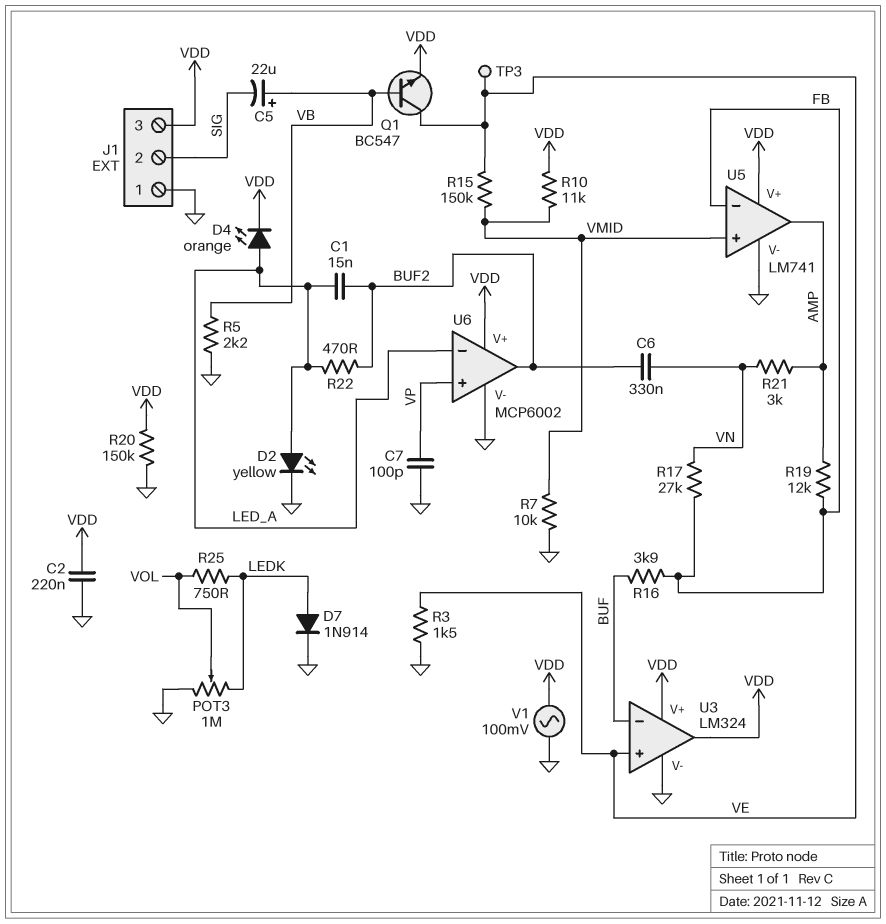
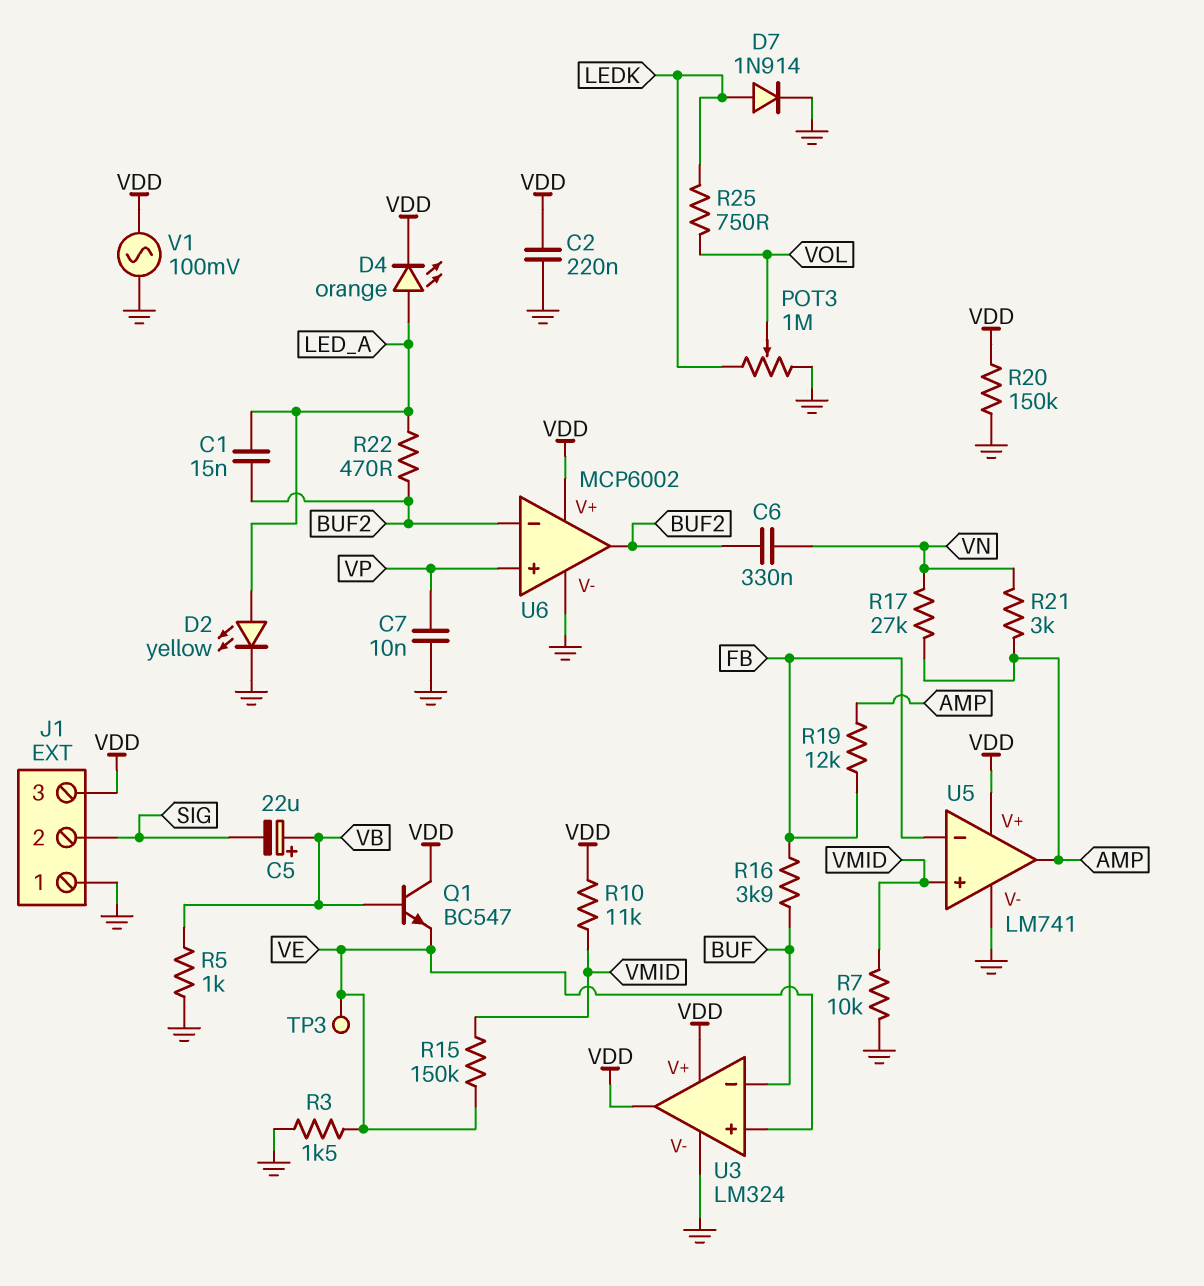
C7: 100pF (GND, VP) -> 10nF (GND, VP)
Q1: NPN BC547 (B VB, C VE, E VDD) -> NPN BC547 (B VB, C VDD, E VE)
R5: 2.2k (GND, VB) -> 1k (GND, VB)
R17: 27k (FB, VN) -> 27k (AMP, VN)
U6 pin in-: LED_A -> BUF2

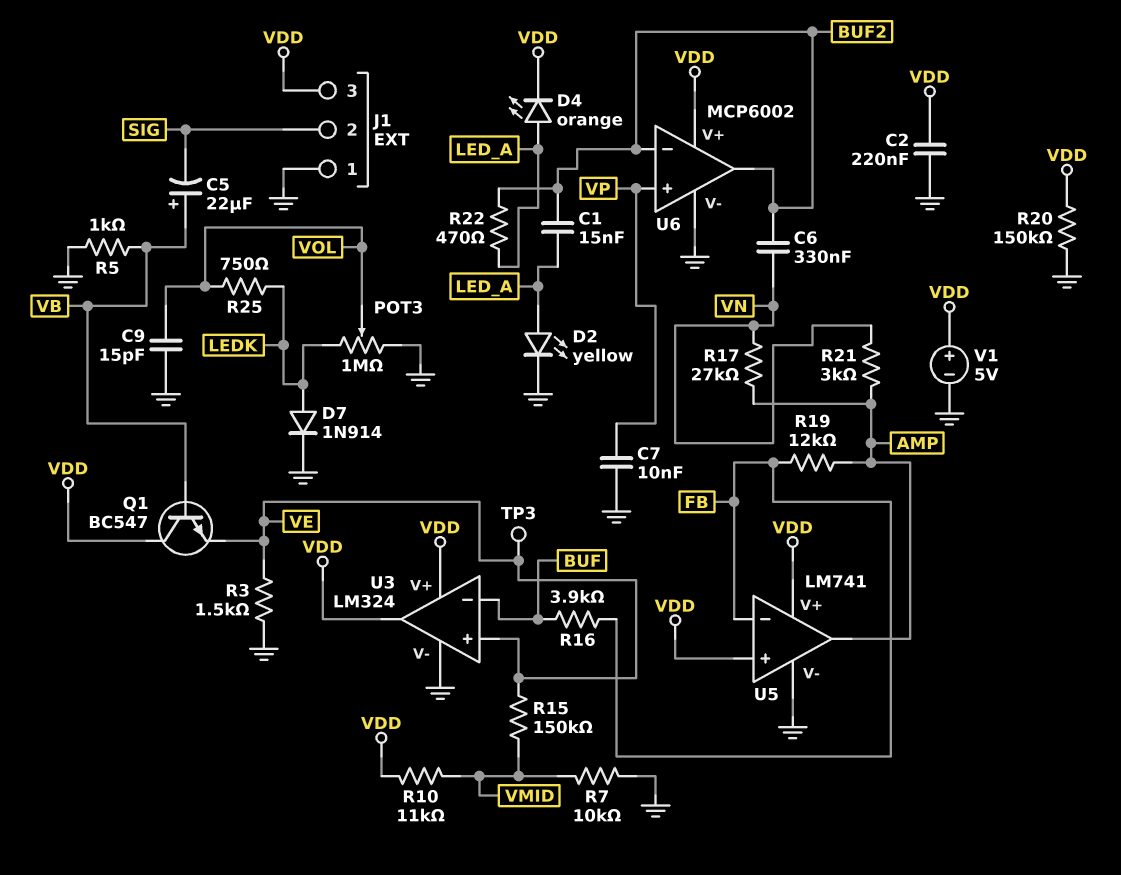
C9: none -> 15pF (GND, VOL)
U5 pin in+: VMID -> VDD
V1: AC 100mV (GND, VDD) -> 5V (plus VDD, minus GND)

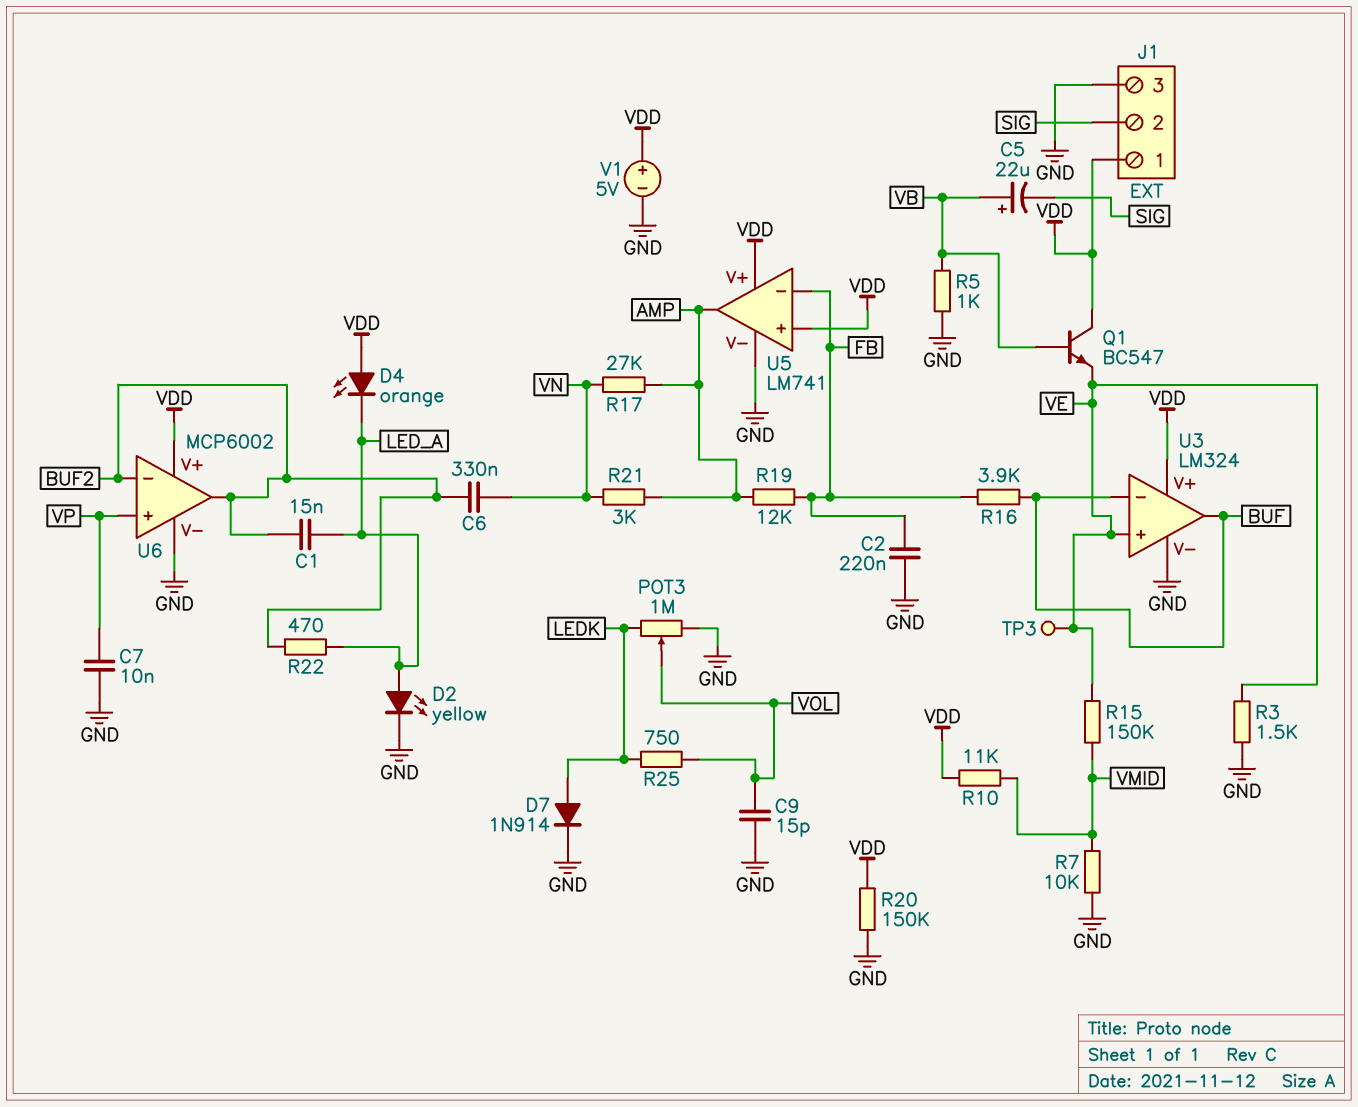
C2: 220nF (GND, VDD) -> 220nF (FB, GND)
D4: LED orange (A LED_A, K VDD) -> LED orange (A VDD, K LED_A)
J1 pin 1: GND -> VDD
J1 pin 3: VDD -> GND
U3 pin out: VDD -> BUF

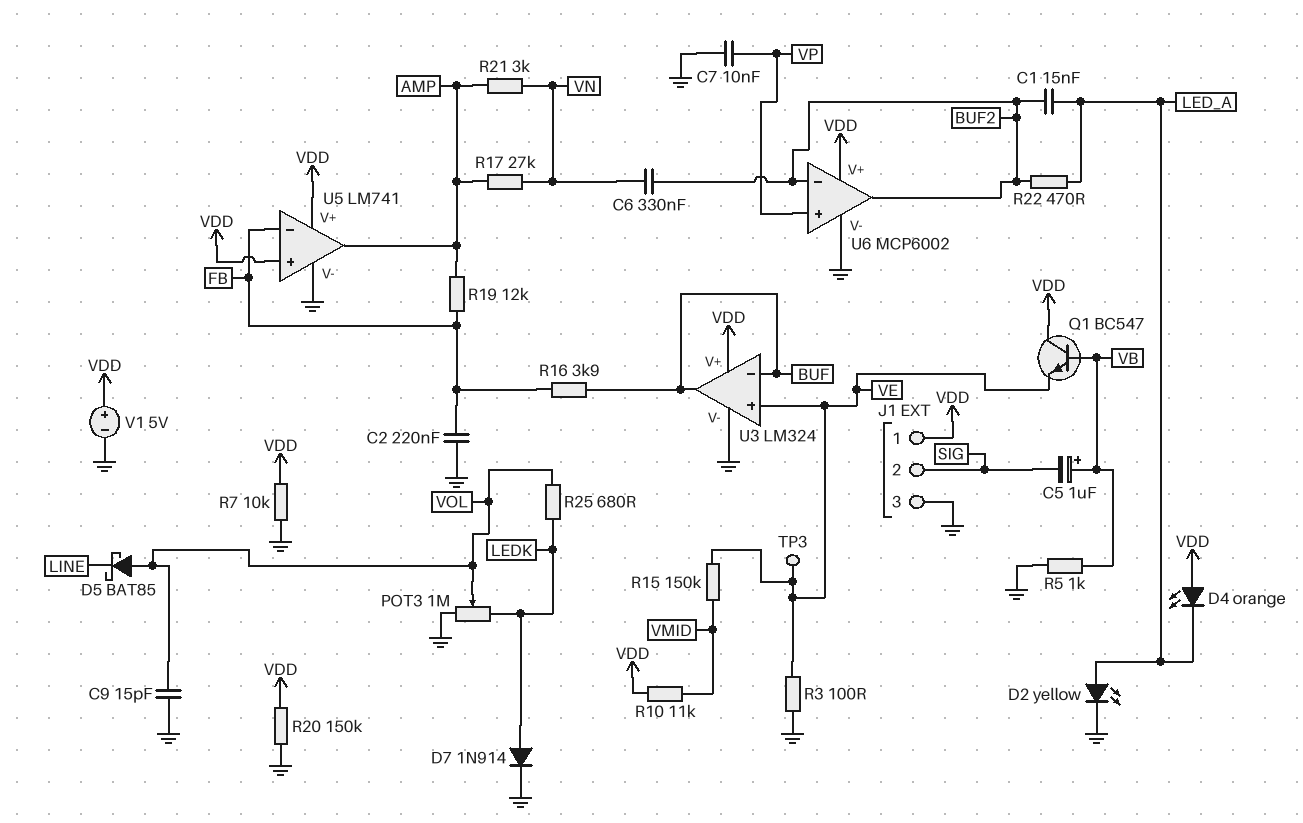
C5: 22uF (plus VB, minus SIG) -> 1uF (plus VB, minus SIG)
D5: none -> schottky BAT85 (A VOL, K LINE)
R3: 1.5k (GND, VE) -> 100 (GND, VE)
R7: 10k (GND, VMID) -> 10k (GND, VDD)
R25: 750 (LEDK, VOL) -> 680 (LEDK, VOL)

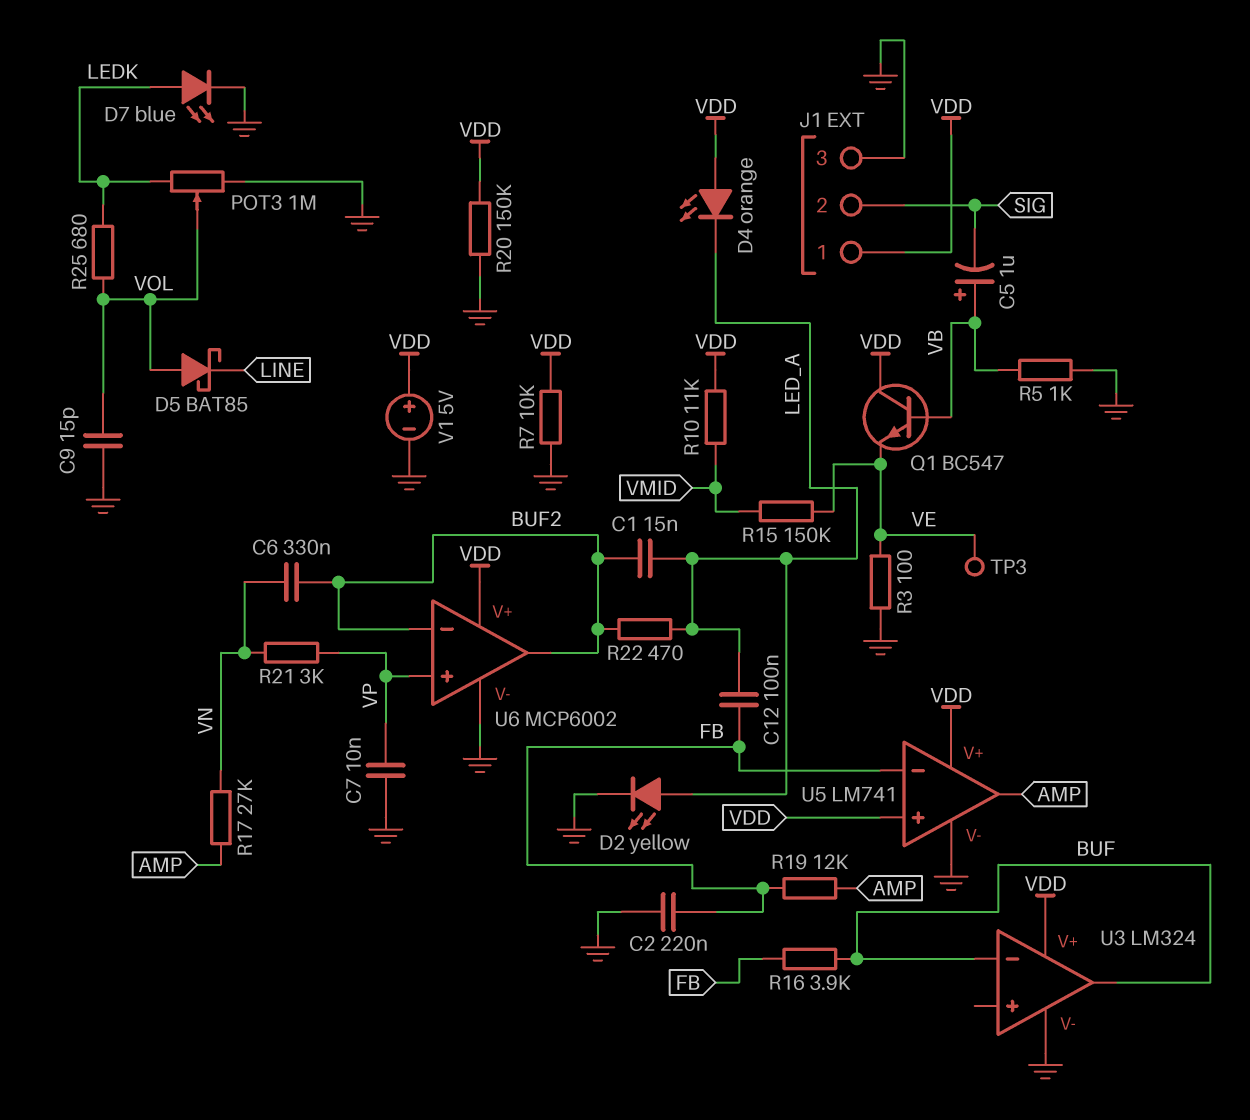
C12: none -> 100nF (FB, LED_A)
D7: diode 1N914 (A LEDK, K GND) -> LED blue (A LEDK, K GND)
R21: 3k (AMP, VN) -> 3k (VN, VP)
U3 pin in+: VE -> none

